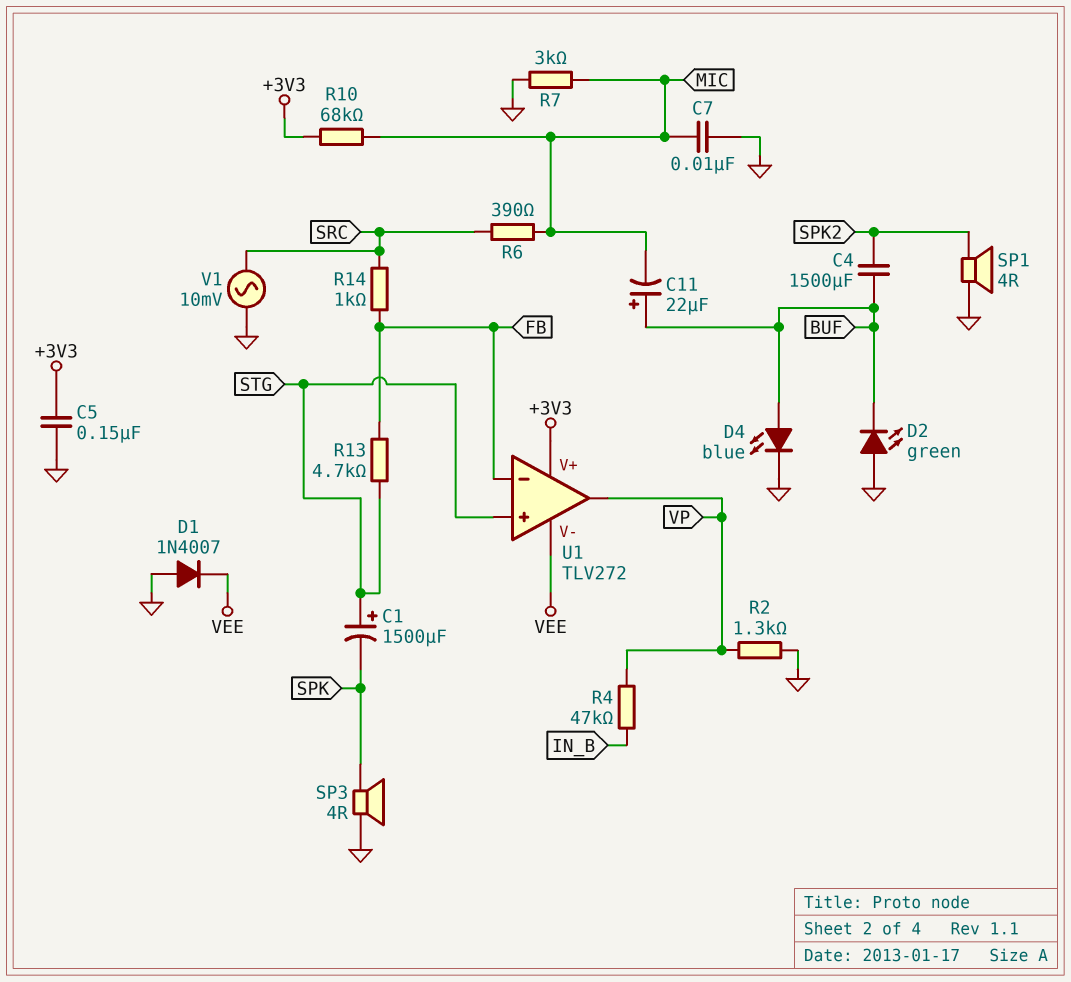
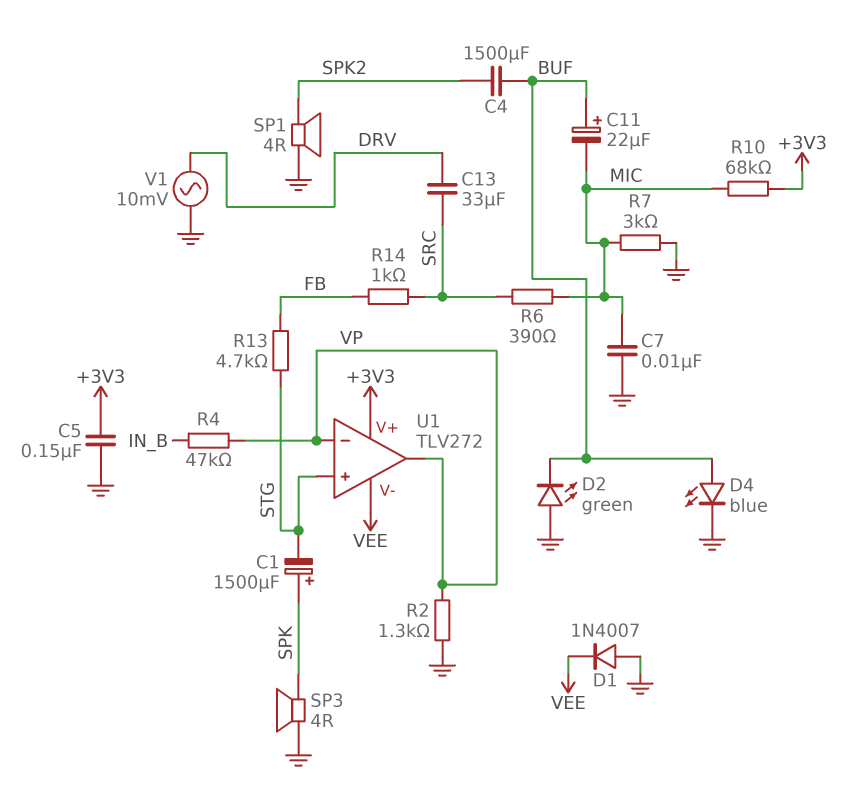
C1: 1500uF (plus STG, minus SPK) -> 1500uF (plus SPK, minus STG)
C13: none -> 33uF (DRV, SRC)
U1 pin in-: FB -> VP
V1: AC 10mV (GND, SRC) -> AC 10mV (DRV, GND)

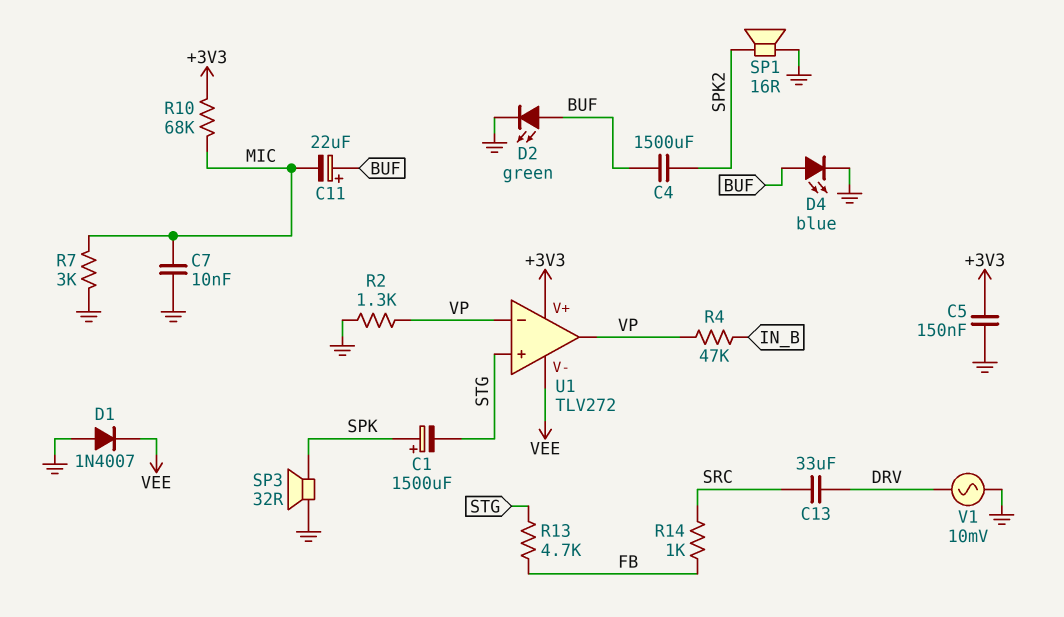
D2: LED green (A GND, K BUF) -> LED green (A BUF, K GND)
R6: 390 (MIC, SRC) -> none
SP1: speaker 4R (GND, SPK2) -> speaker 16R (GND, SPK2)
SP3: speaker 4R (GND, SPK) -> speaker 32R (GND, SPK)

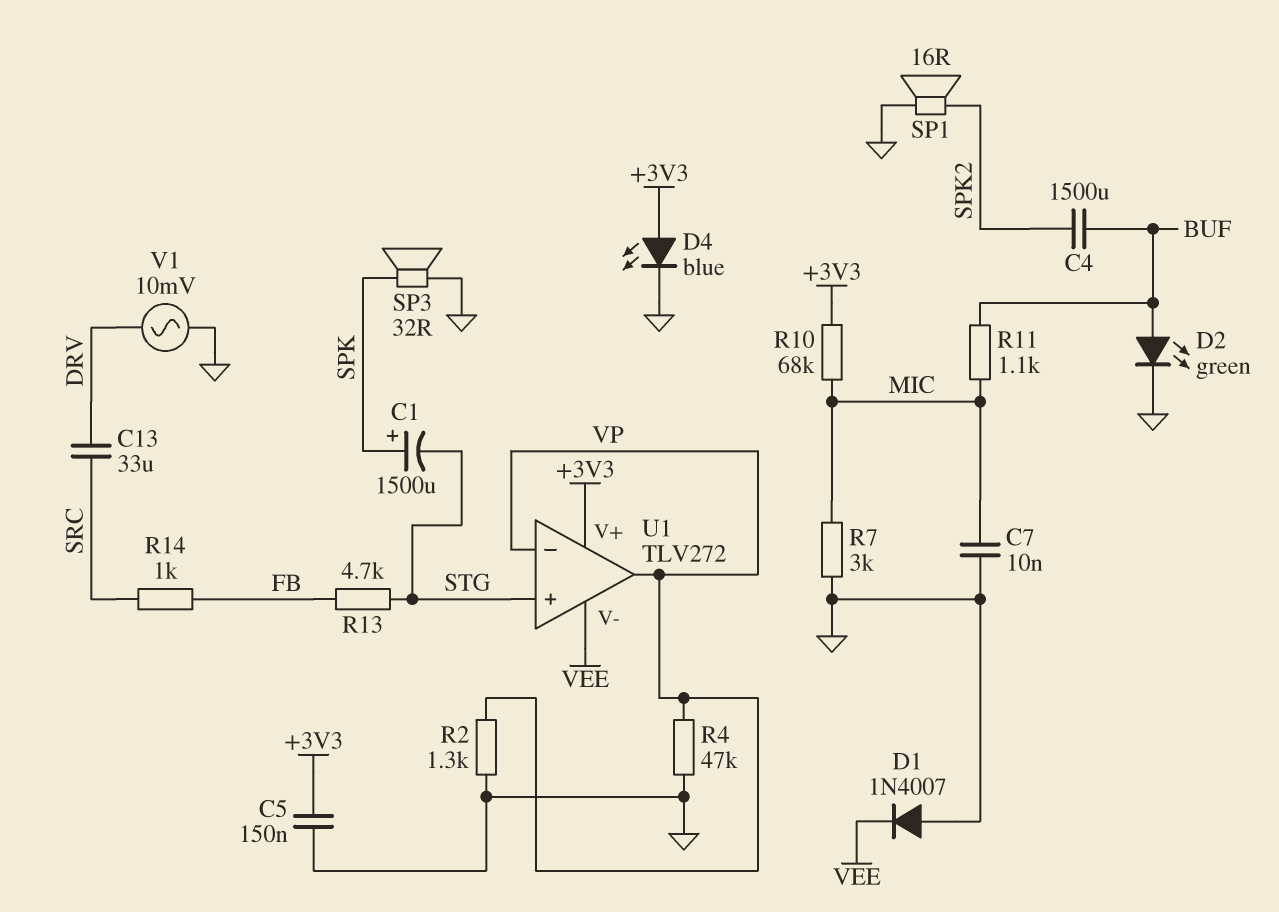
C11: 22uF (plus BUF, minus MIC) -> none
D4: LED blue (A BUF, K GND) -> LED blue (A +3V3, K GND)
R4: 47k (IN_B, VP) -> 47k (GND, VP)
R11: none -> 1.1k (BUF, MIC)

